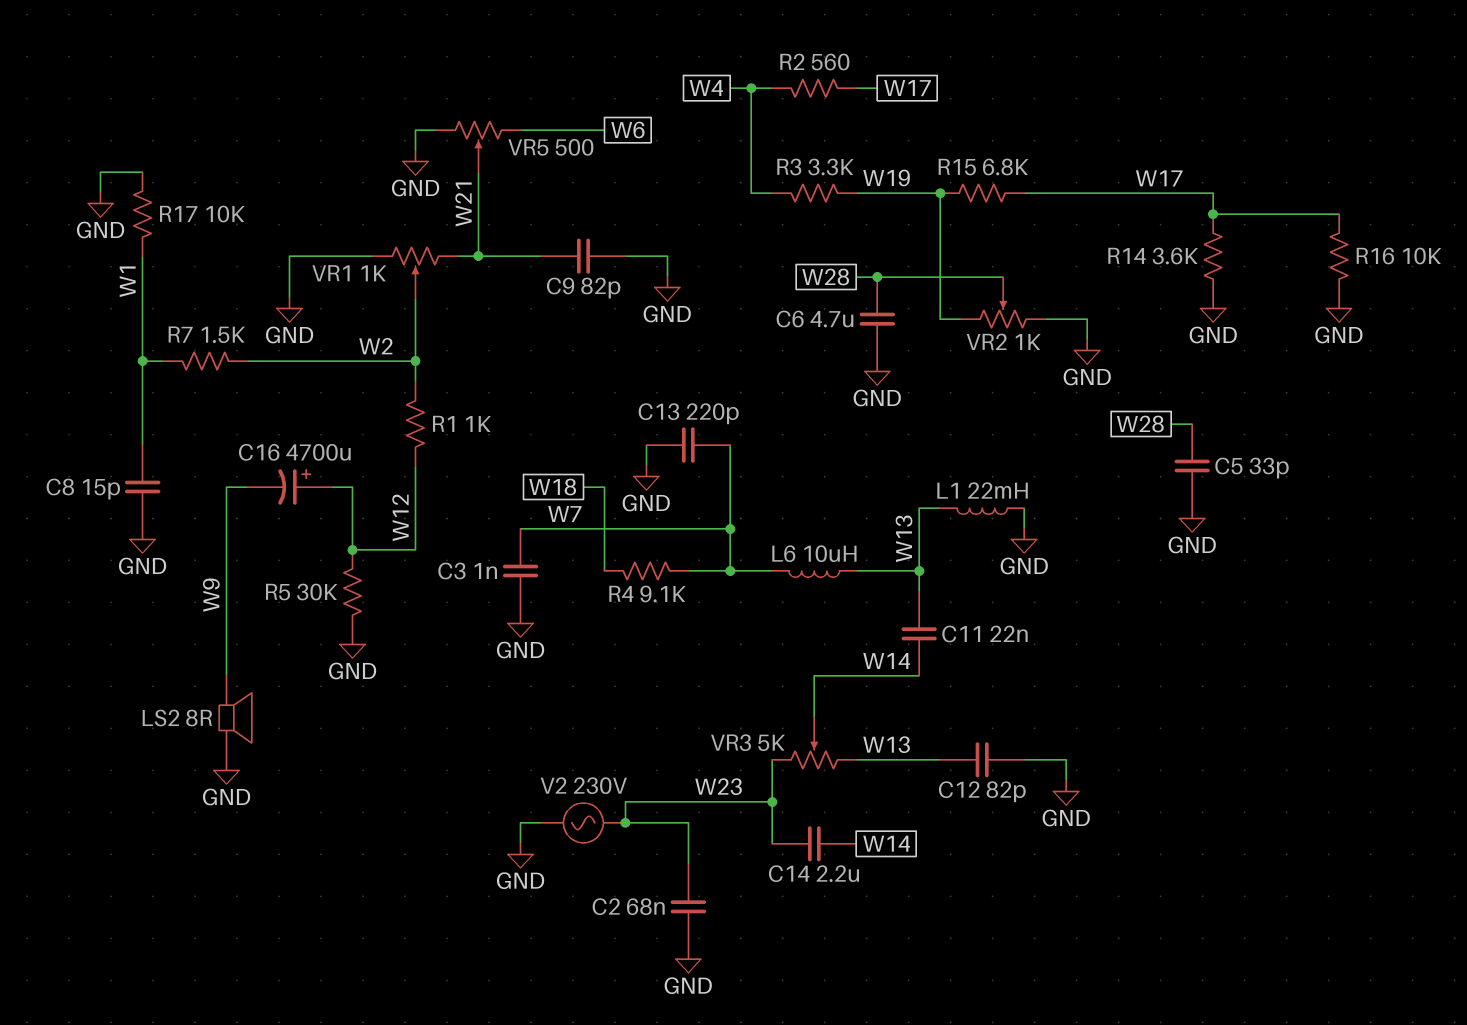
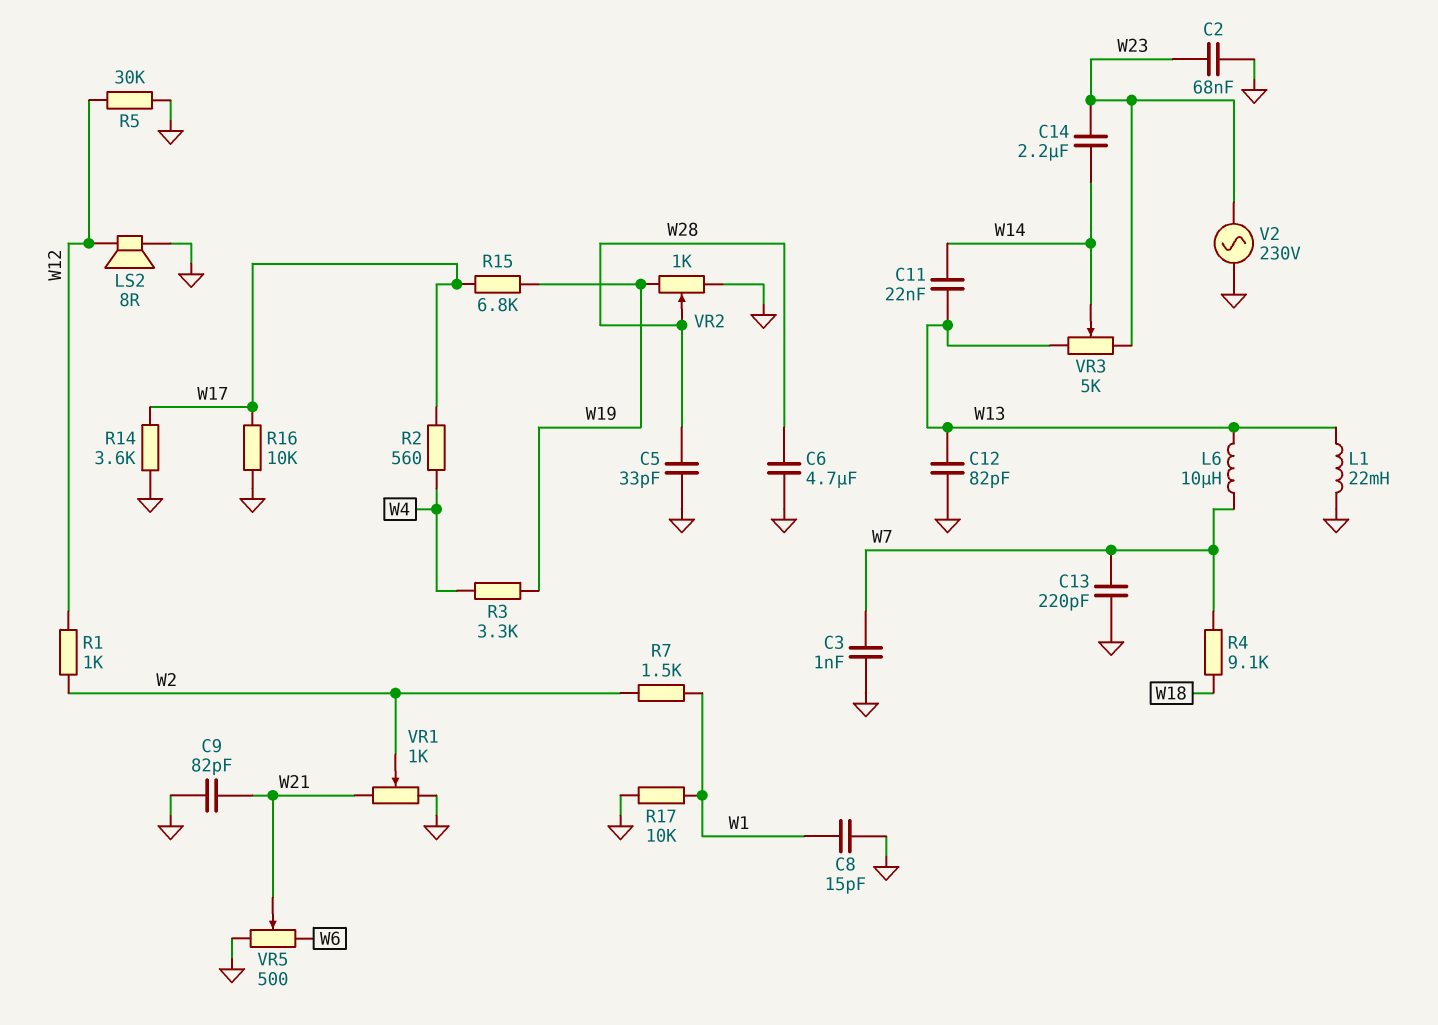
C16: 4700uF (plus W12, minus W9) -> none
LS2: speaker 8R (GND, W9) -> speaker 8R (GND, W12)

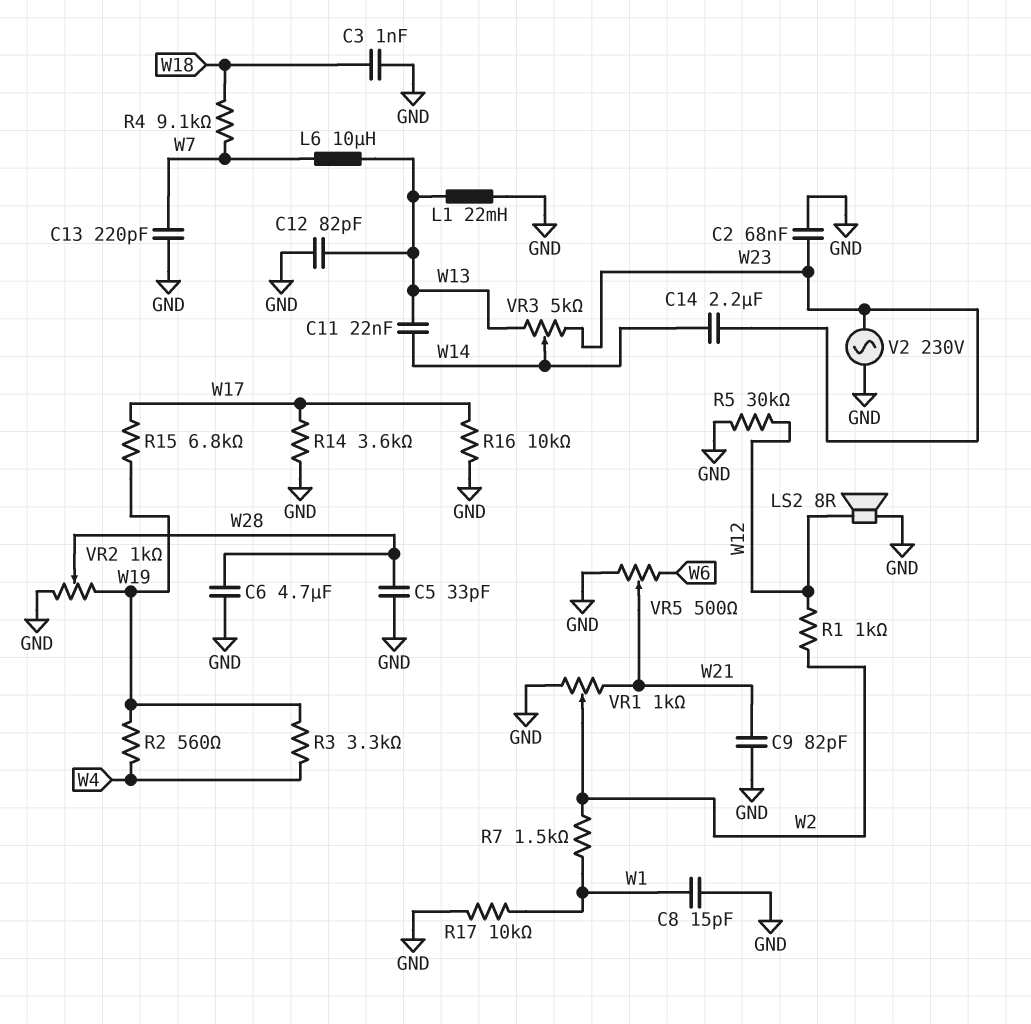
C3: 1nF (GND, W7) -> 1nF (GND, W18)
R2: 560 (W4, W17) -> 560 (W4, W19)

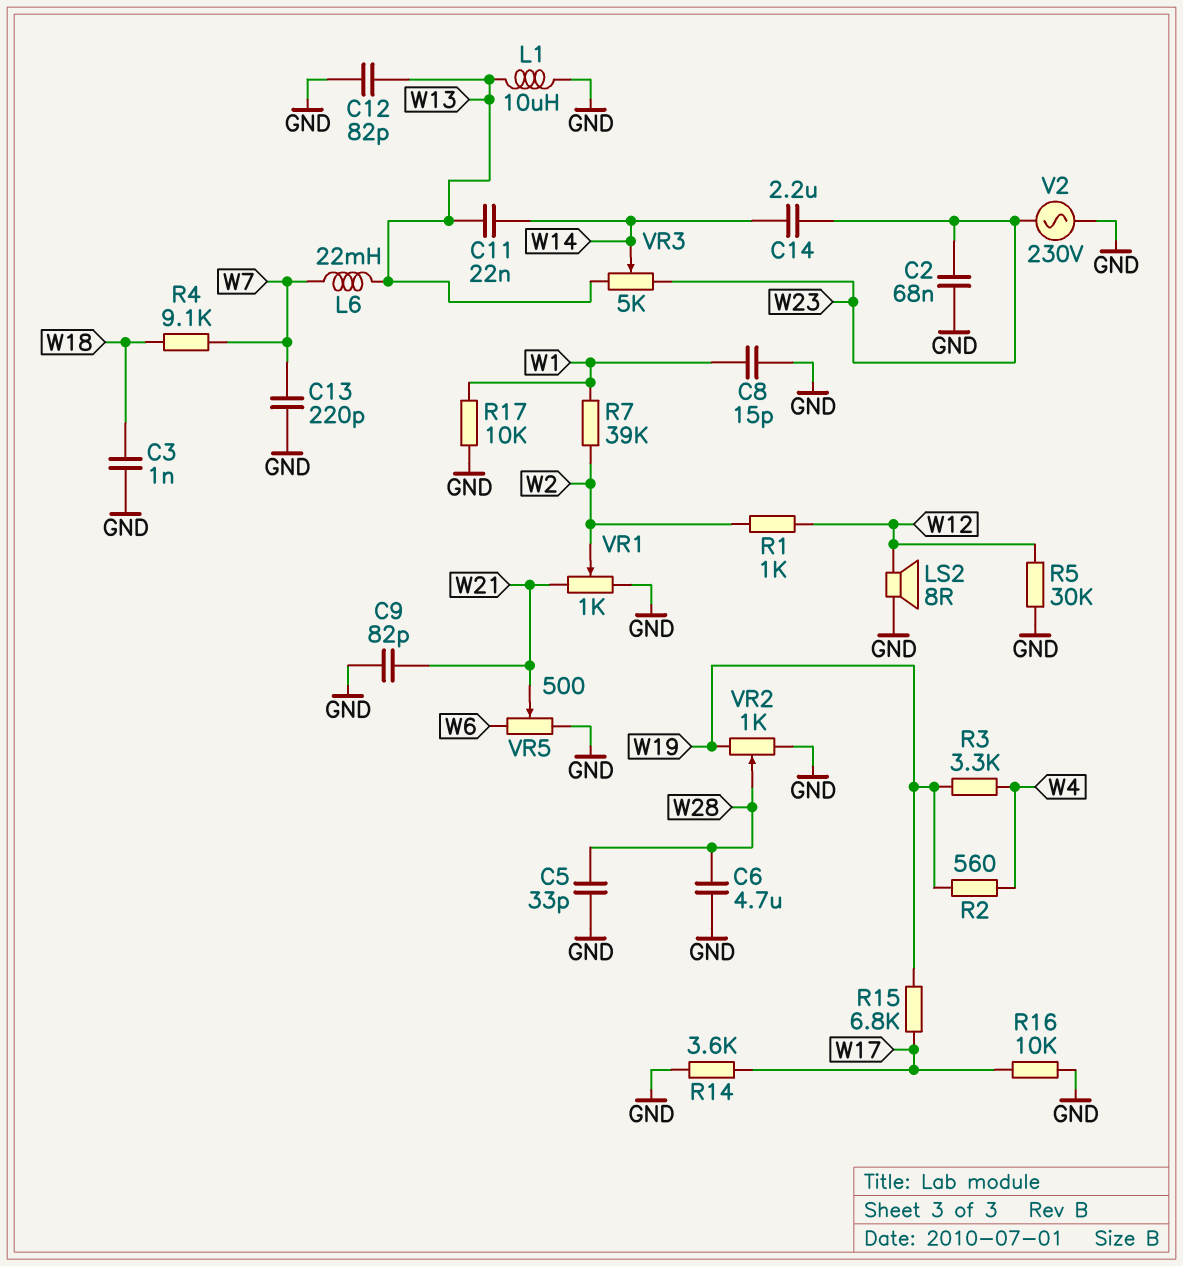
L1: 22mH (GND, W13) -> 10uH (GND, W13)
L6: 10uH (W7, W13) -> 22mH (W7, W13)
R7: 1.5k (W1, W2) -> 39k (W1, W2)

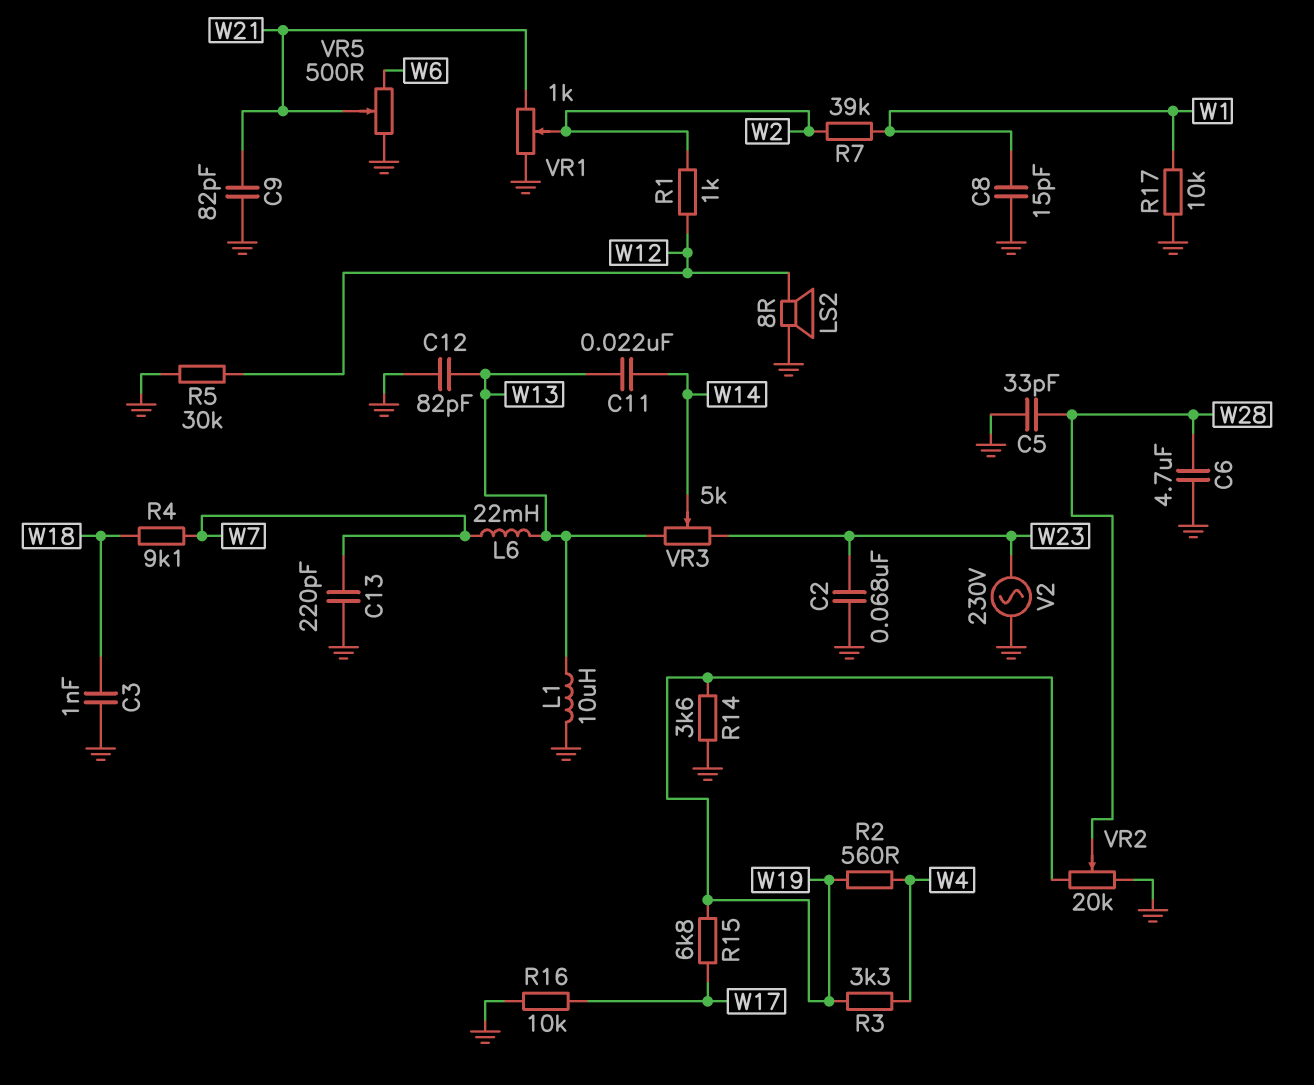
C14: 2.2uF (W14, W23) -> none
R14: 3.6k (GND, W17) -> 3.6k (GND, W19)
VR2: 1k (GND, W19, wiper W28) -> 20k (GND, W19, wiper W28)

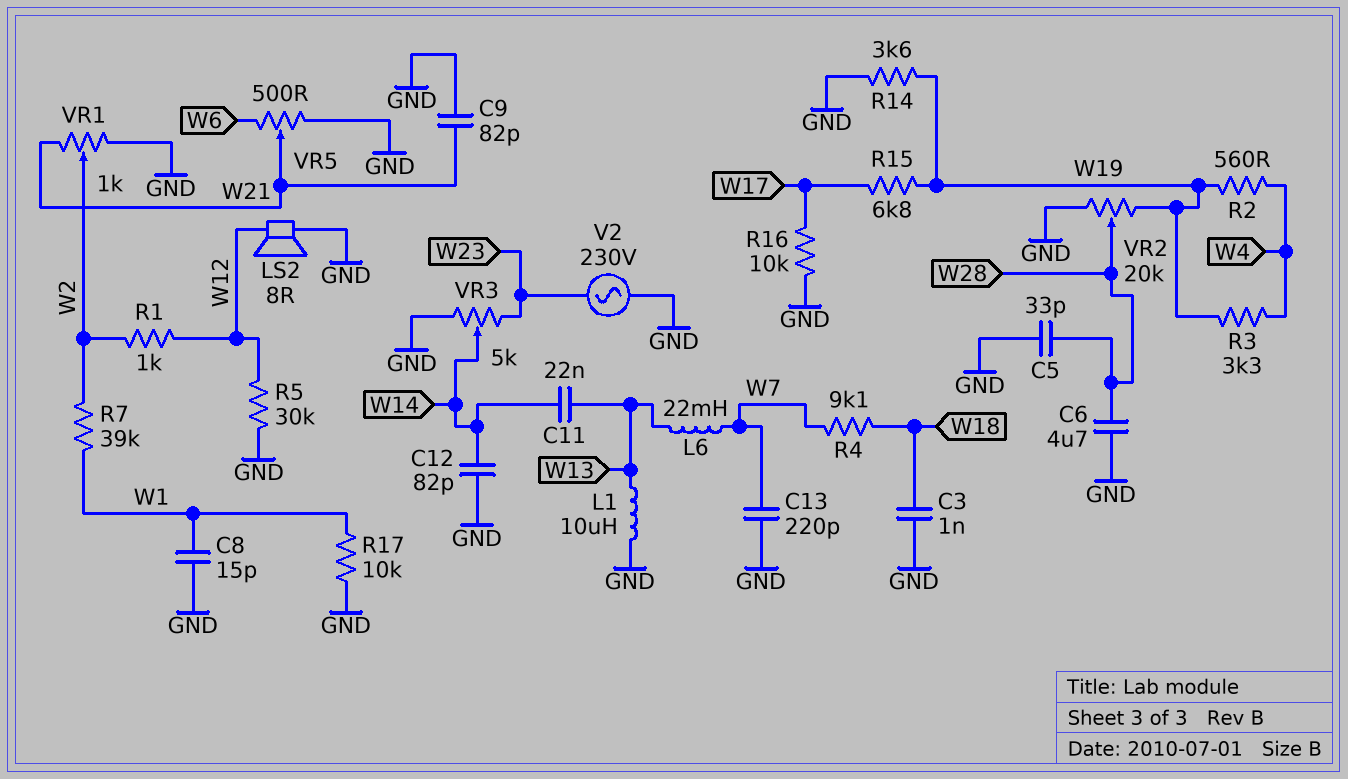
C2: 68nF (GND, W23) -> none
C12: 82pF (GND, W13) -> 82pF (GND, W14)
VR3: 5k (W13, W23, wiper W14) -> 5k (GND, W23, wiper W14)

